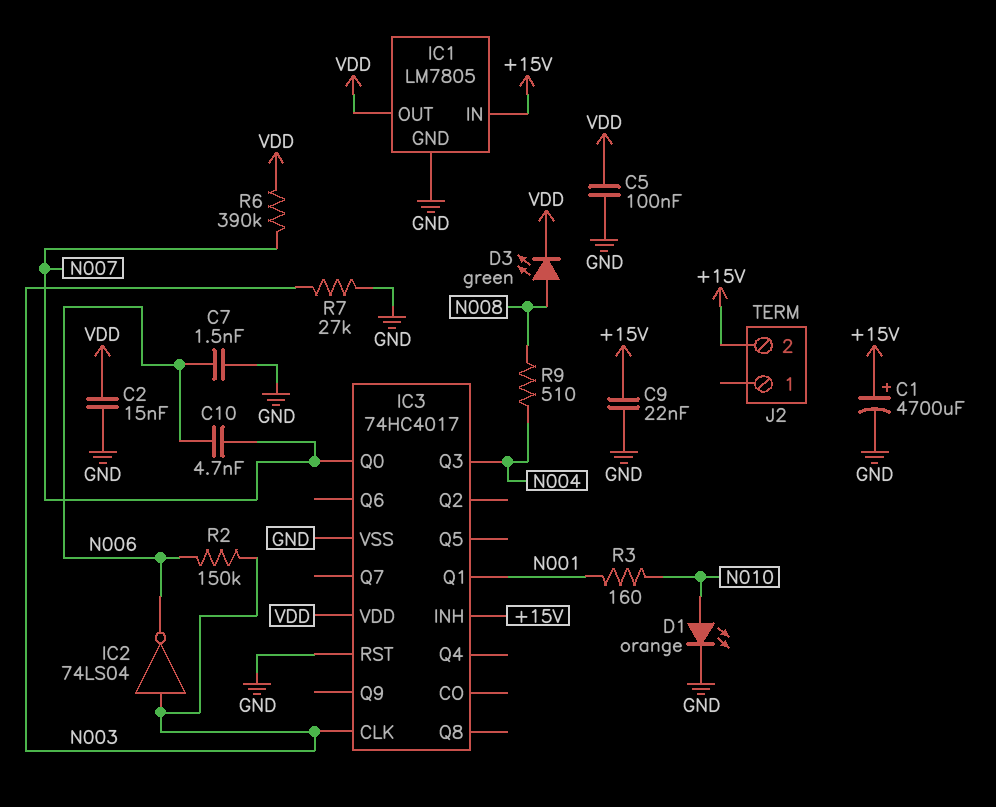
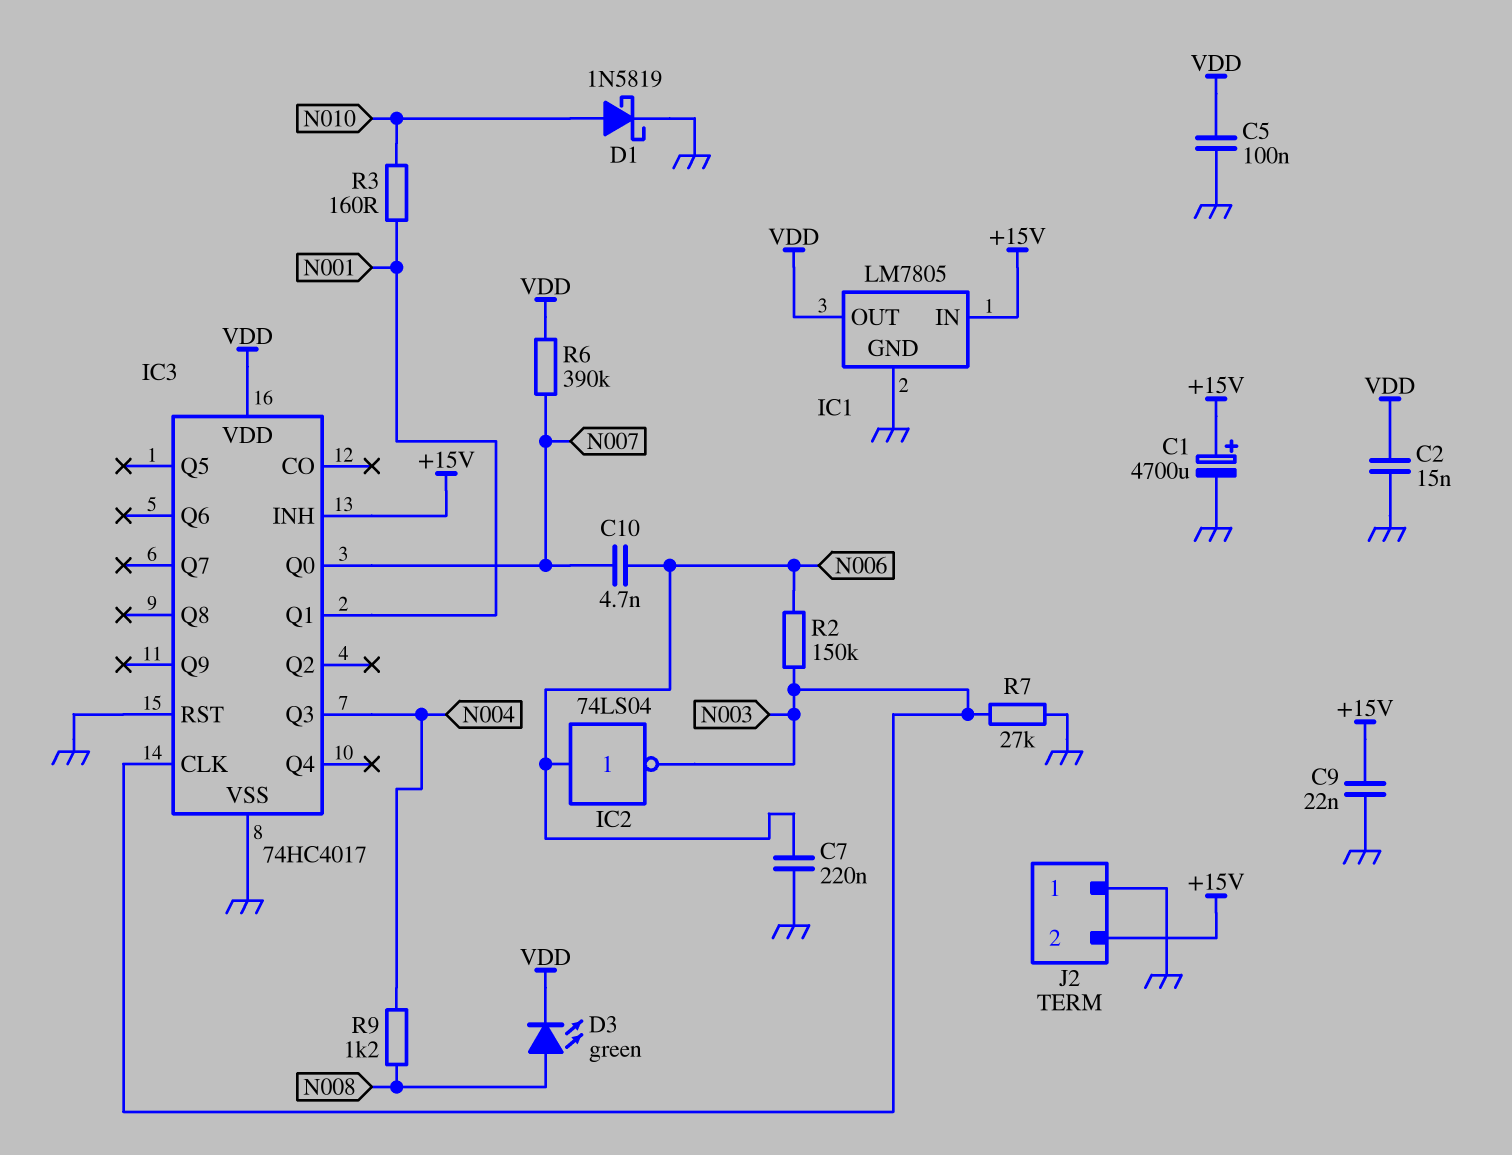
C7: 1.5nF (GND, N006) -> 220nF (GND, N006)
D1: LED orange (A N010, K GND) -> schottky 1N5819 (A N010, K GND)
IC2: NOT 74LS04 (in N003, out N006) -> NOT 74LS04 (in N006, out N003)
J2 pin 1: none -> GND
R9: 510 (N004, N008) -> 1.2k (N004, N008)

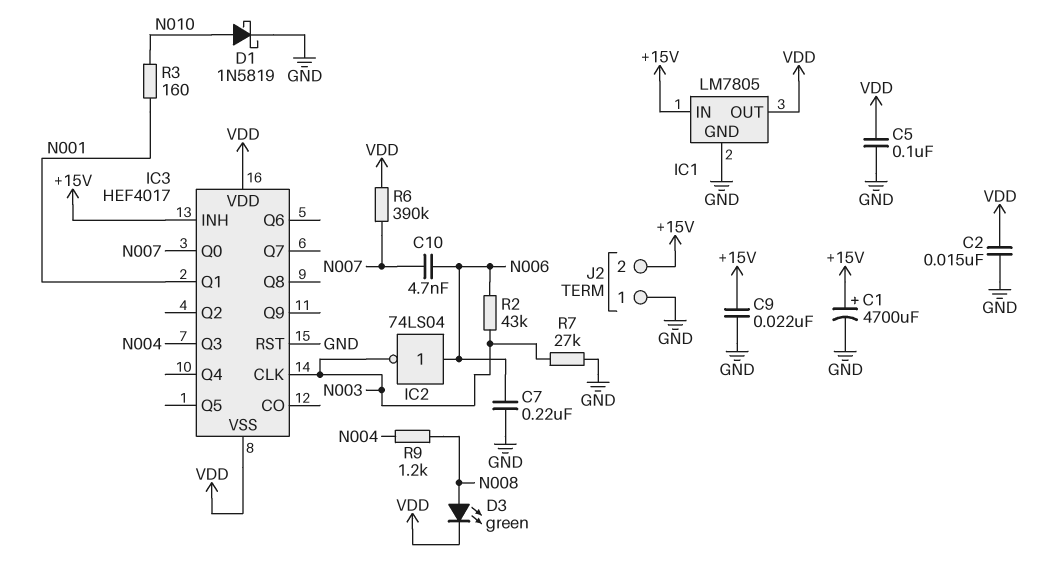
IC3: 74HC4017 -> HEF4017
IC3 pin VSS: GND -> VDD
R2: 150k (N003, N006) -> 43k (N003, N006)

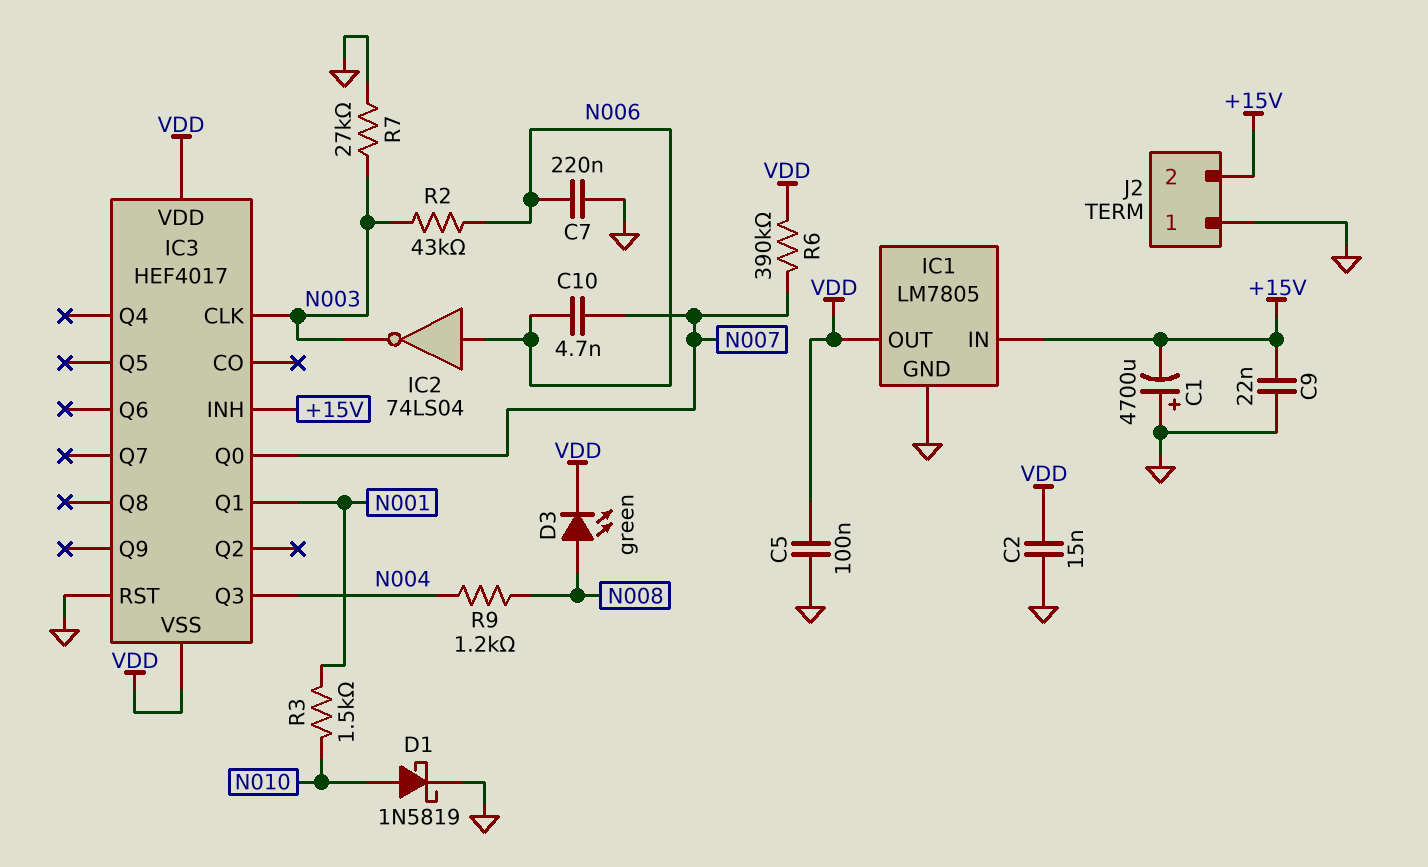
C1: 4700uF (plus +15V, minus GND) -> 4700uF (plus GND, minus +15V)
R3: 160 (N001, N010) -> 1.5k (N001, N010)

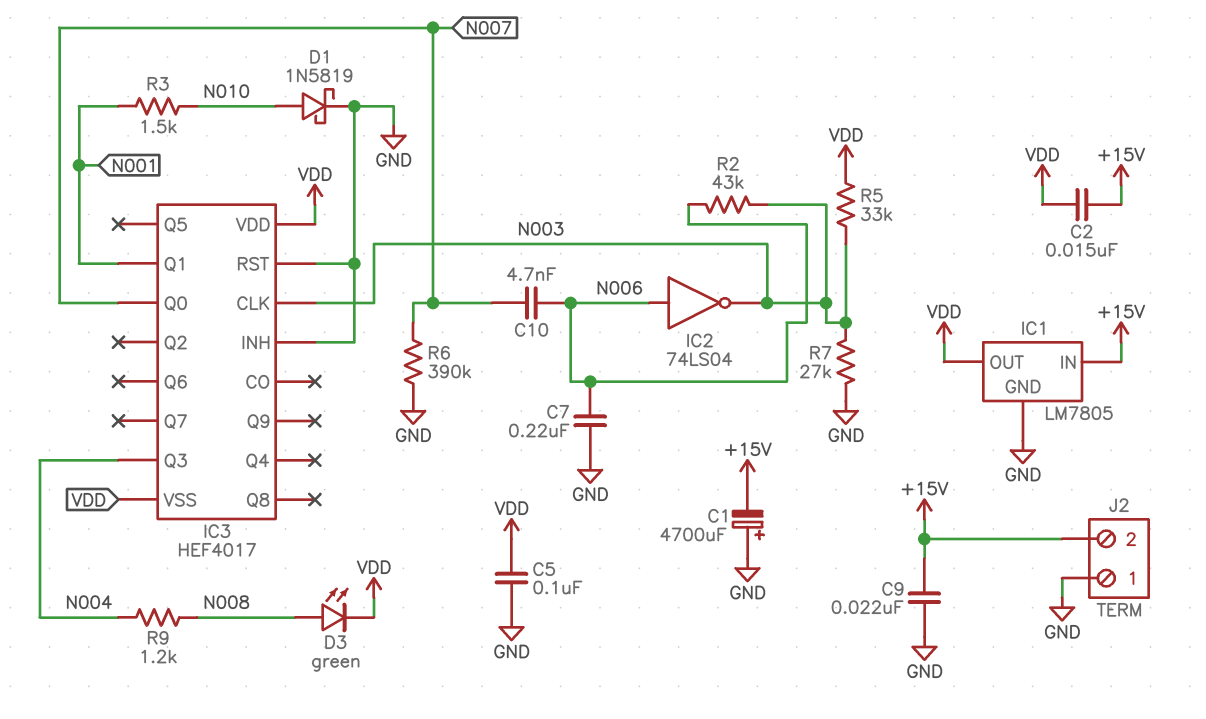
C2: 15nF (GND, VDD) -> 15nF (+15V, VDD)
IC3 pin INH: +15V -> GND
R5: none -> 33k (N003, VDD)
R6: 390k (N007, VDD) -> 390k (GND, N007)

